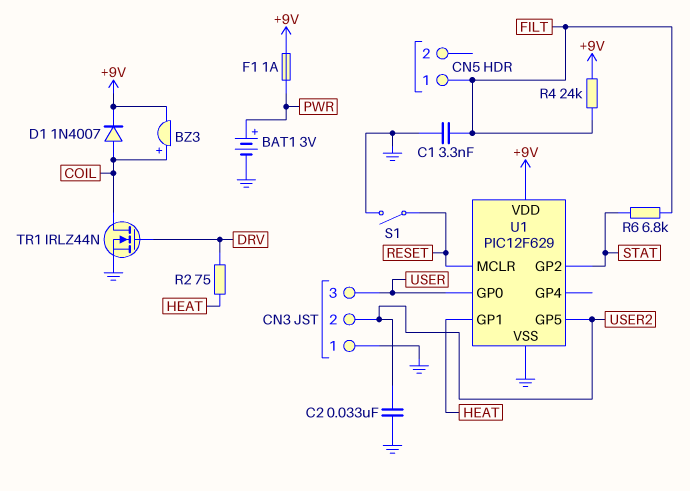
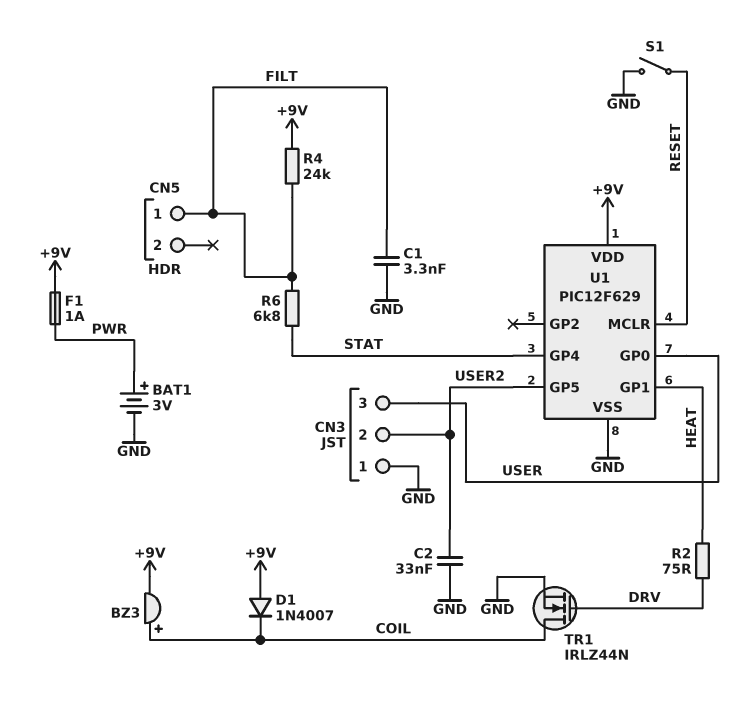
D1: diode 1N4007 (A COIL, K +9V) -> diode 1N4007 (A +9V, K COIL)
U1 pin GP2: STAT -> none
U1 pin GP4: none -> STAT

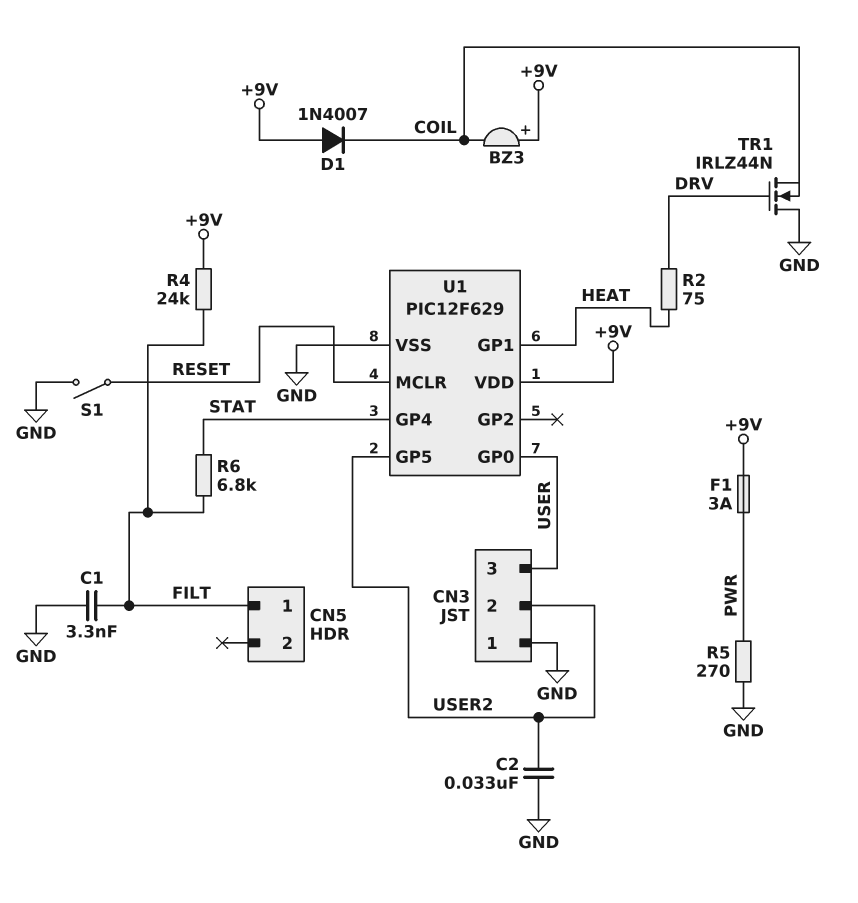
BAT1: 3V (plus PWR, minus GND) -> none
BZ3: buzzer (plus COIL, minus +9V) -> buzzer (plus +9V, minus COIL)
F1: 1A (+9V, PWR) -> 3A (+9V, PWR)
R5: none -> 270 (GND, PWR)
TR1: NMOS IRLZ44N (G DRV, D COIL, S GND) -> NMOS IRLZ44N (G DRV, D GND, S COIL)

